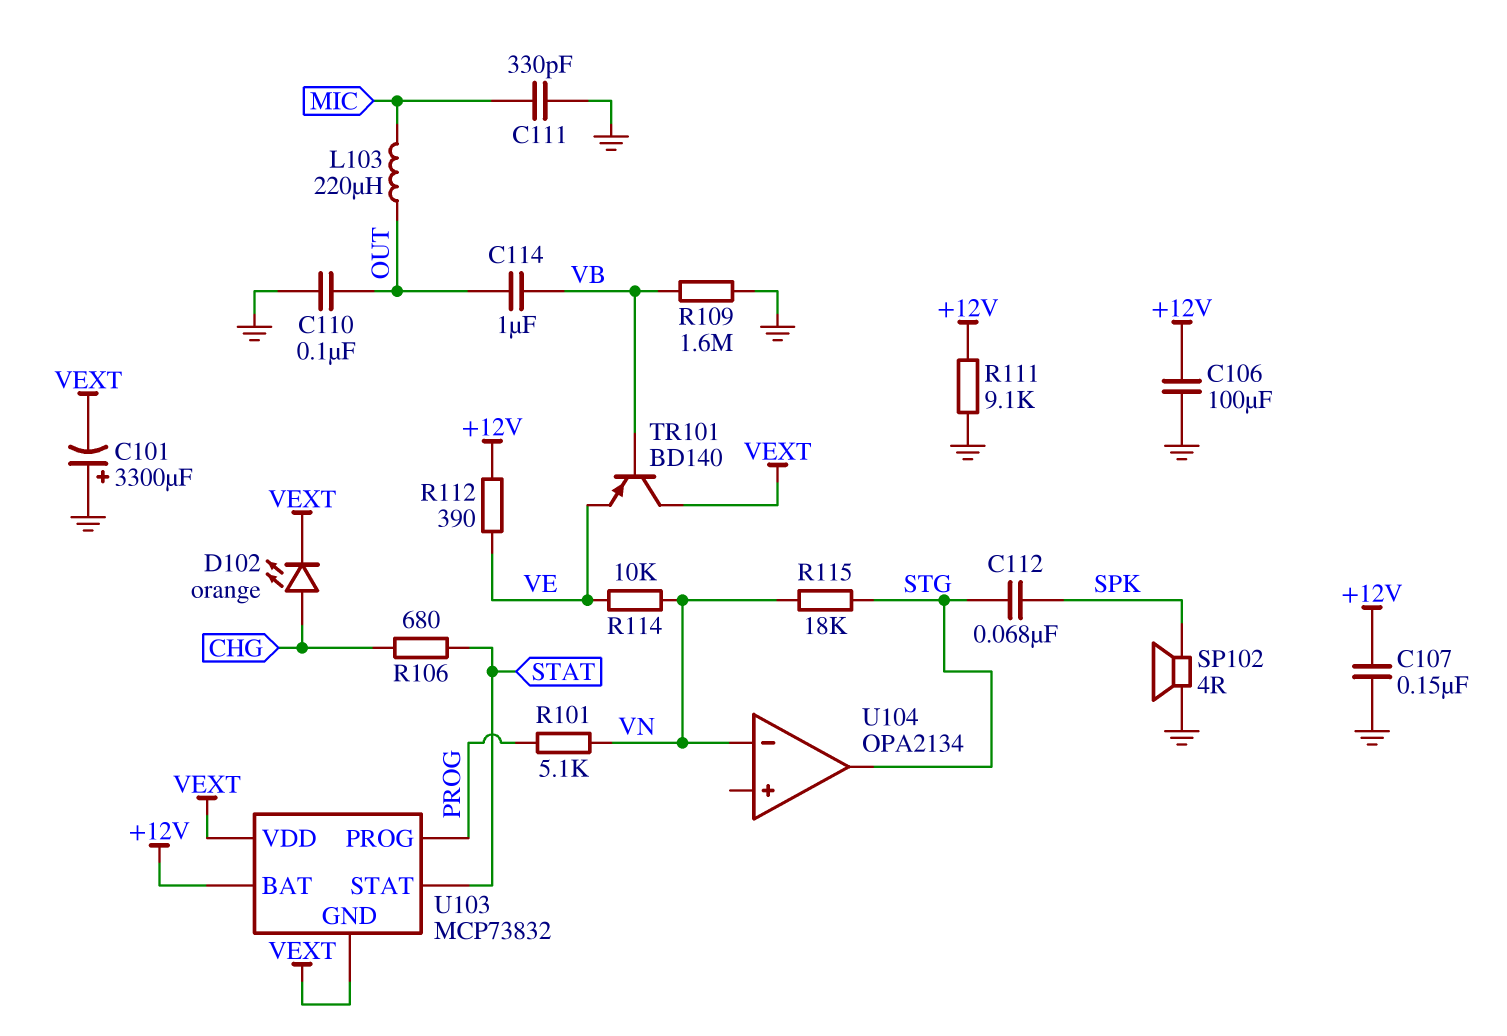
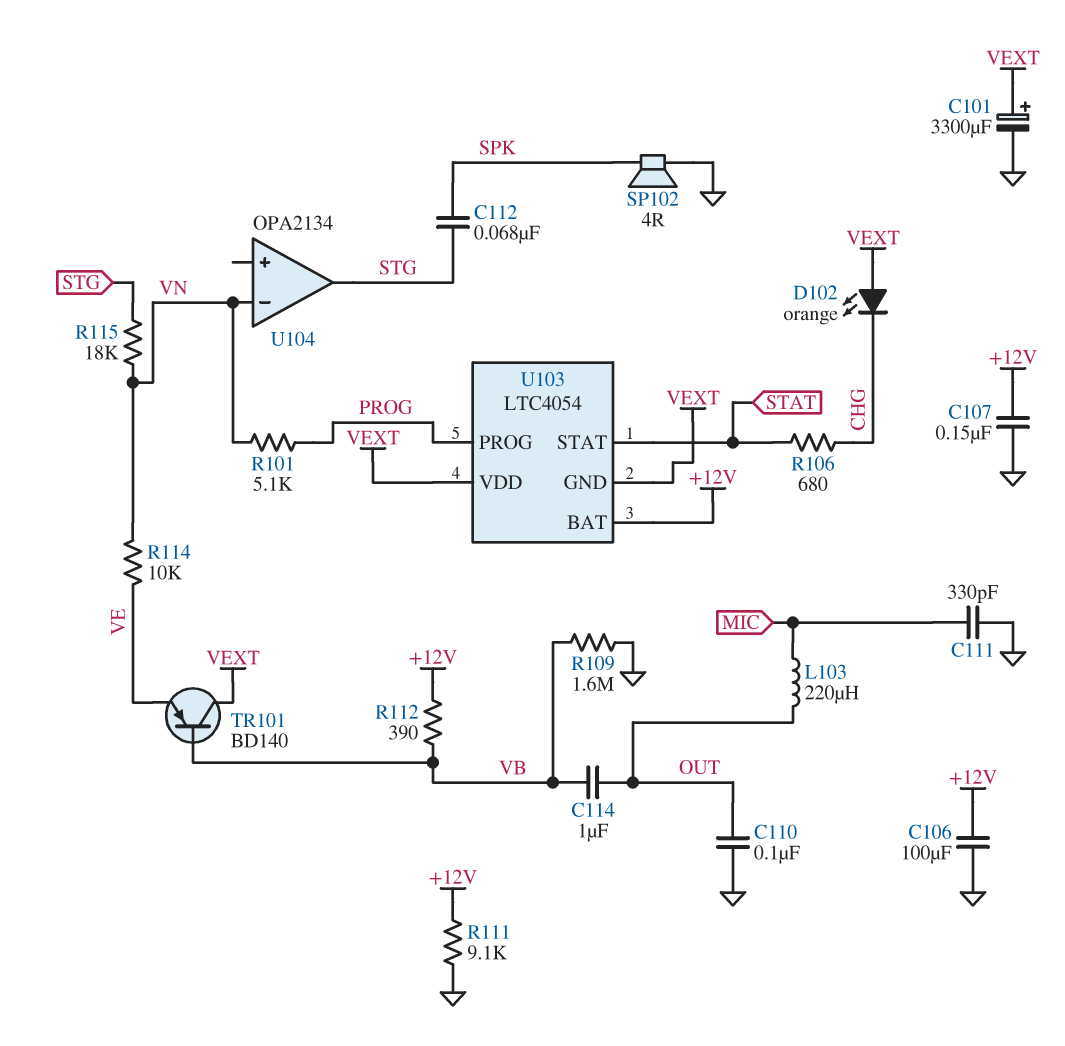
C101: 3300uF (plus GND, minus VEXT) -> 3300uF (plus VEXT, minus GND)
D102: LED orange (A CHG, K VEXT) -> LED orange (A VEXT, K CHG)
R112: 390 (+12V, VE) -> 390 (+12V, VB)
U103: MCP73832 -> LTC4054

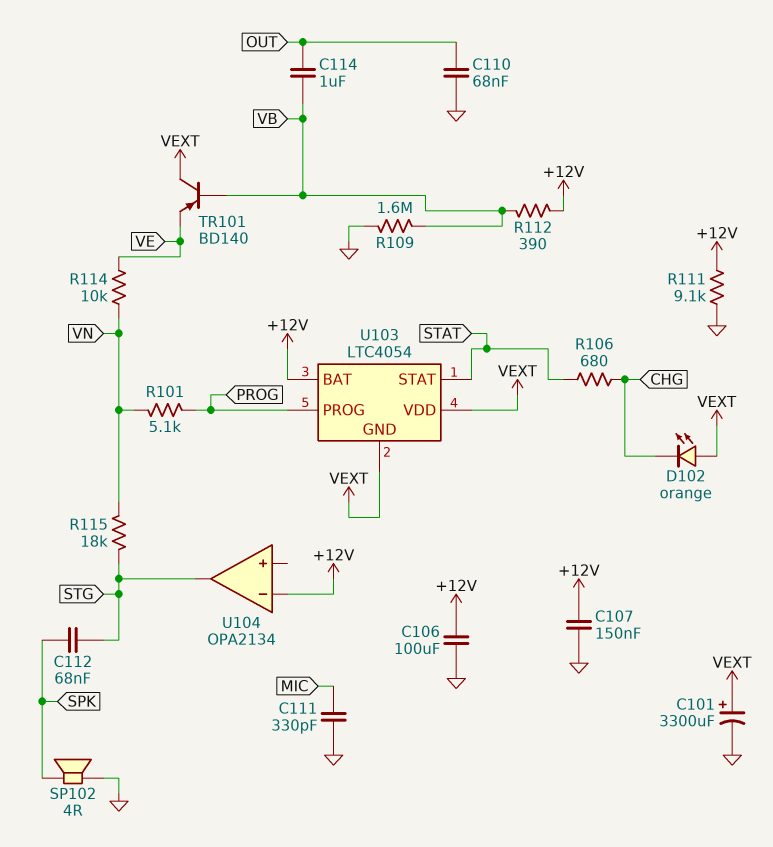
C110: 100nF (GND, OUT) -> 68nF (GND, OUT)
L103: 220uH (MIC, OUT) -> none
U104 pin in-: VN -> +12V

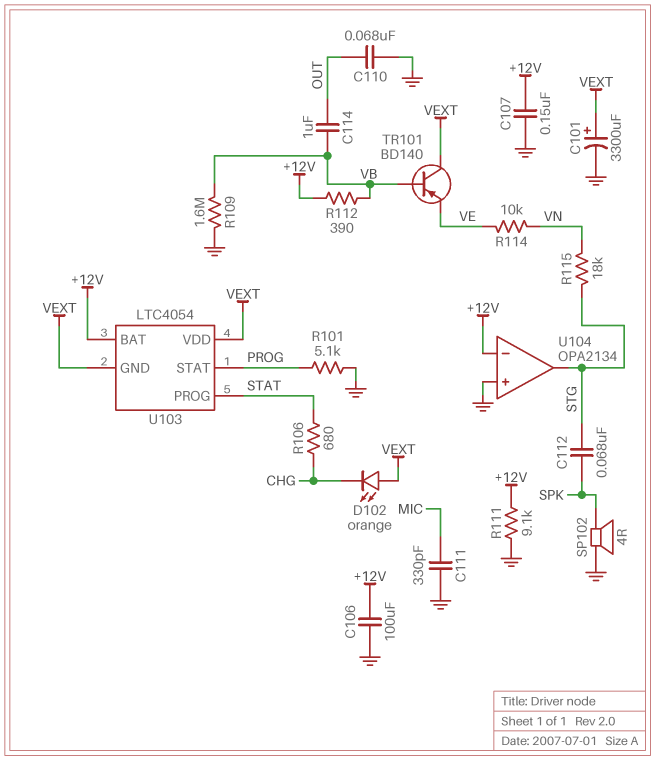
R101: 5.1k (PROG, VN) -> 5.1k (GND, PROG)
U103 pin PROG: PROG -> STAT
U103 pin STAT: STAT -> PROG
U104 pin in+: none -> GND

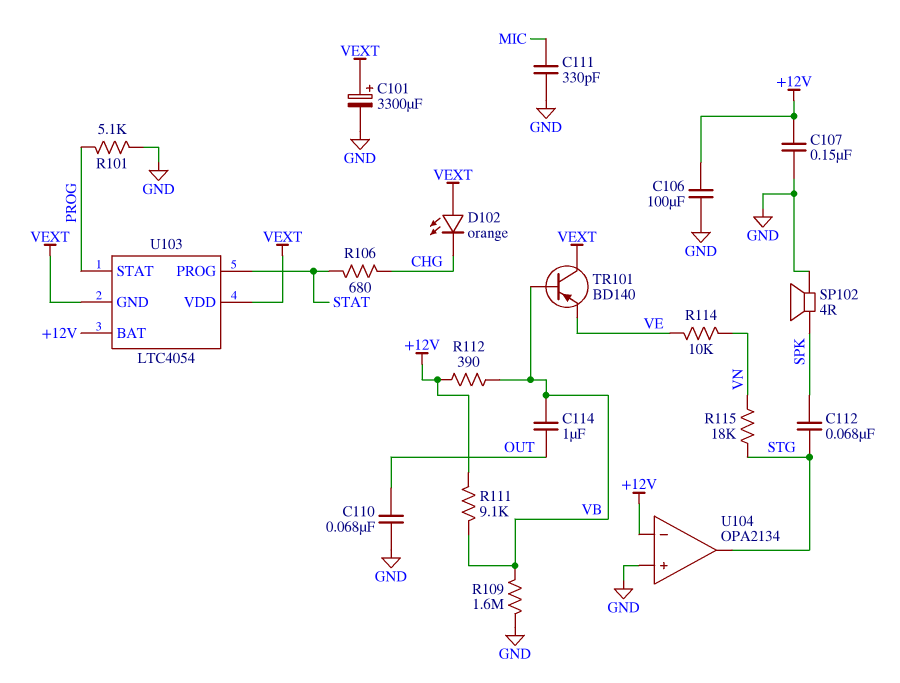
R111: 9.1k (+12V, GND) -> 9.1k (+12V, VB)

